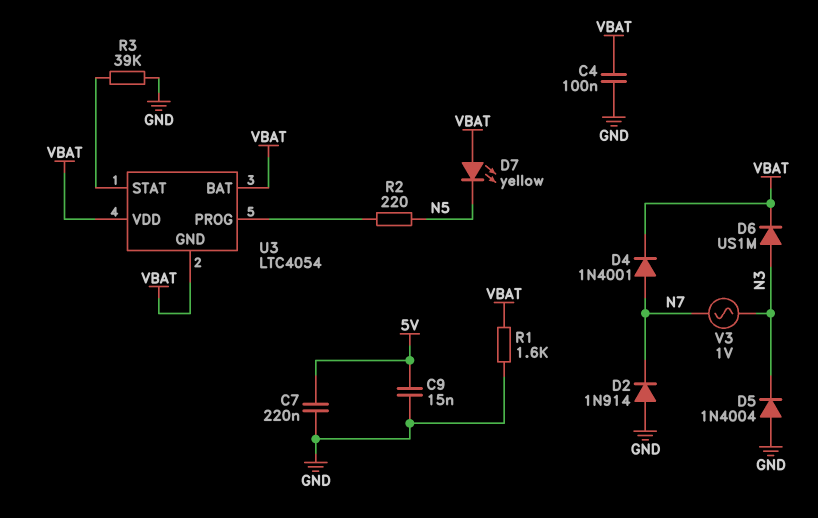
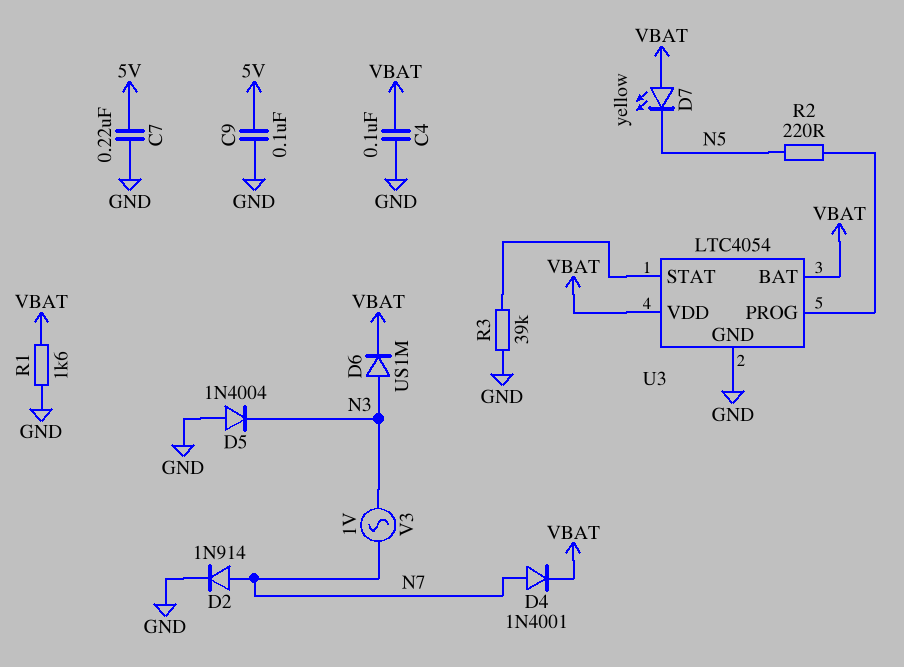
C9: 15nF (5V, GND) -> 100nF (5V, GND)
D2: diode 1N914 (A GND, K N7) -> diode 1N914 (A N7, K GND)
U3 pin GND: VBAT -> GND

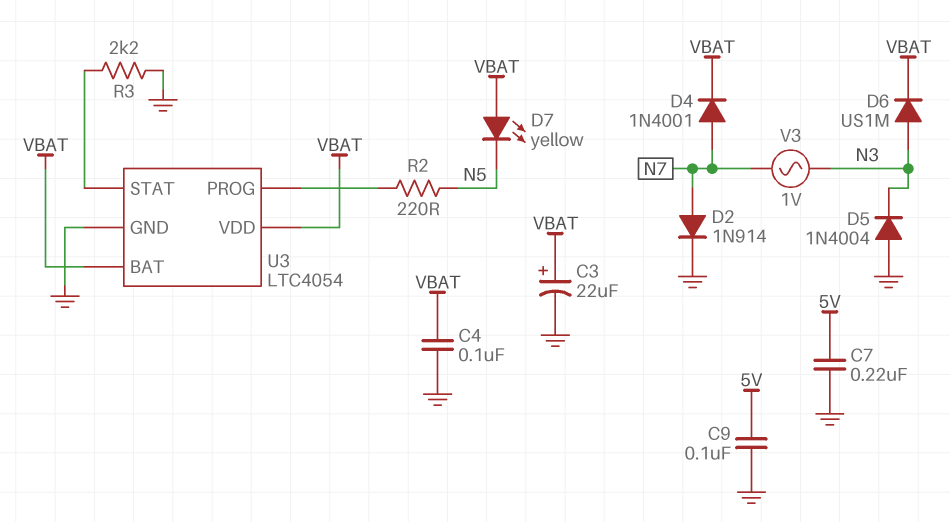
C3: none -> 22uF (plus VBAT, minus GND)
R1: 1.6k (GND, VBAT) -> none
R3: 39k (GND, U3/STAT) -> 2.2k (GND, U3/STAT)

